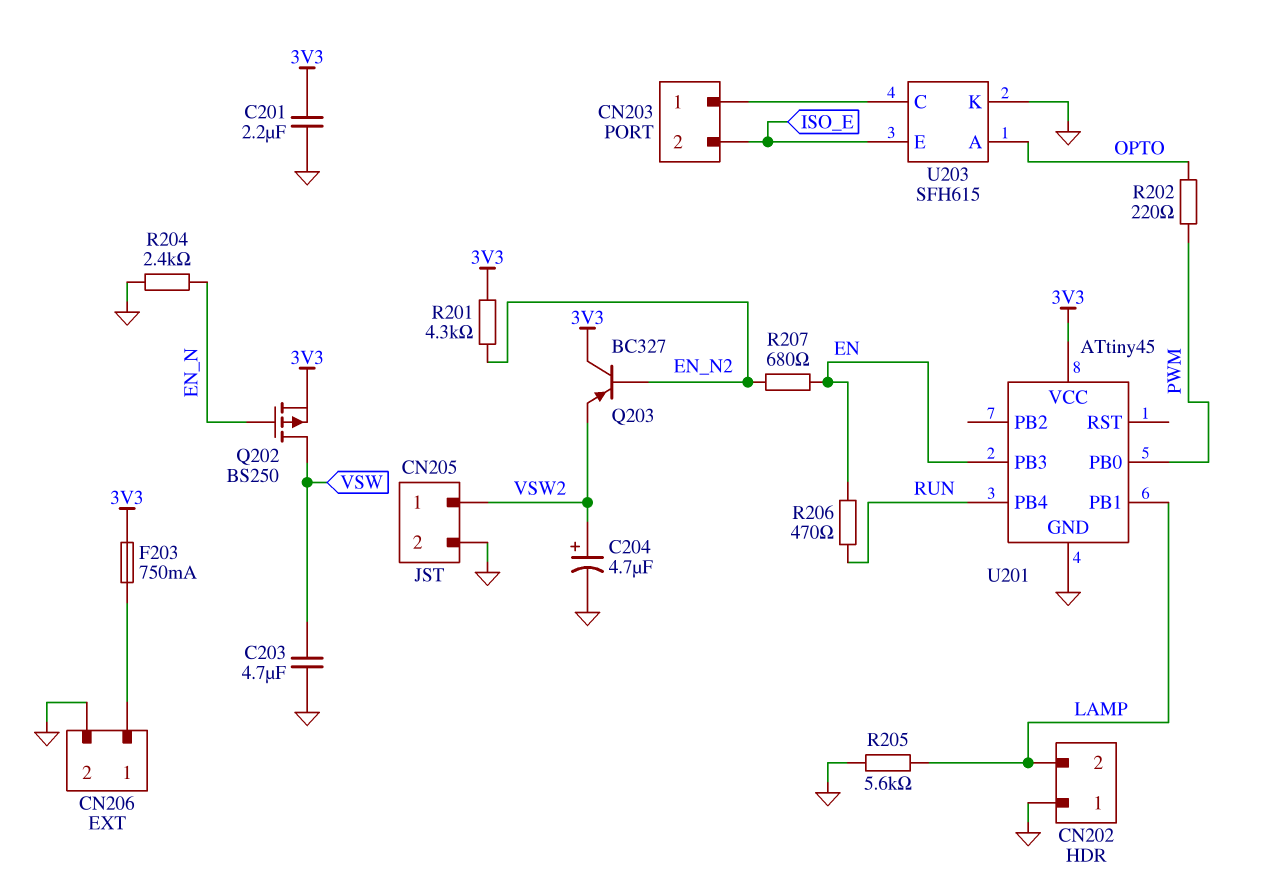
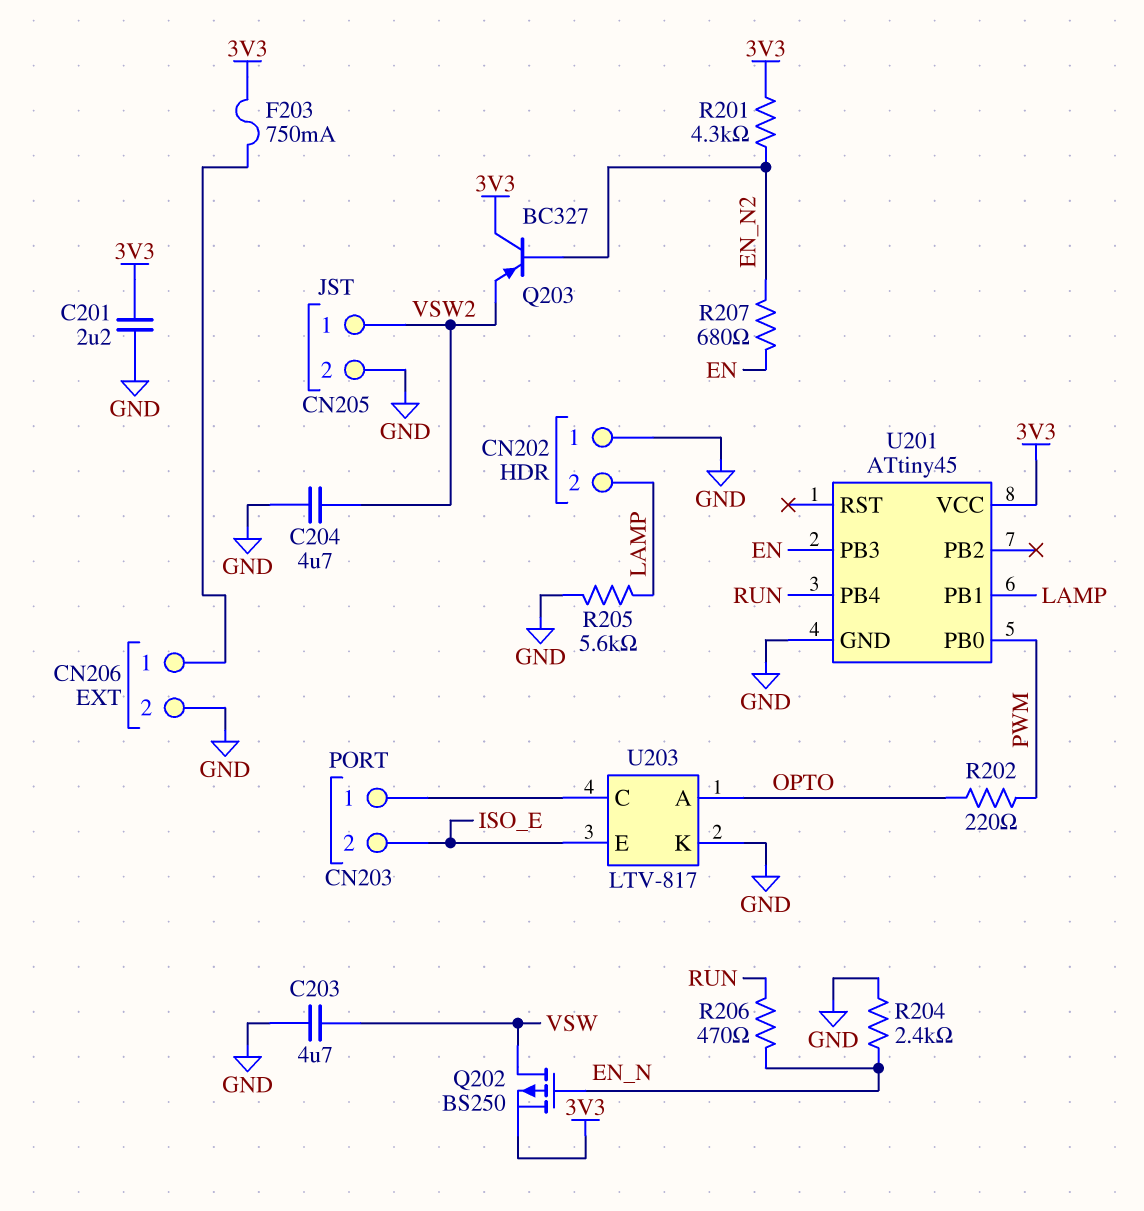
C204: 4.7uF (plus VSW2, minus GND) -> 4.7uF (GND, VSW2)
R206: 470 (EN, RUN) -> 470 (EN_N, RUN)
U203: SFH615 -> LTV-817

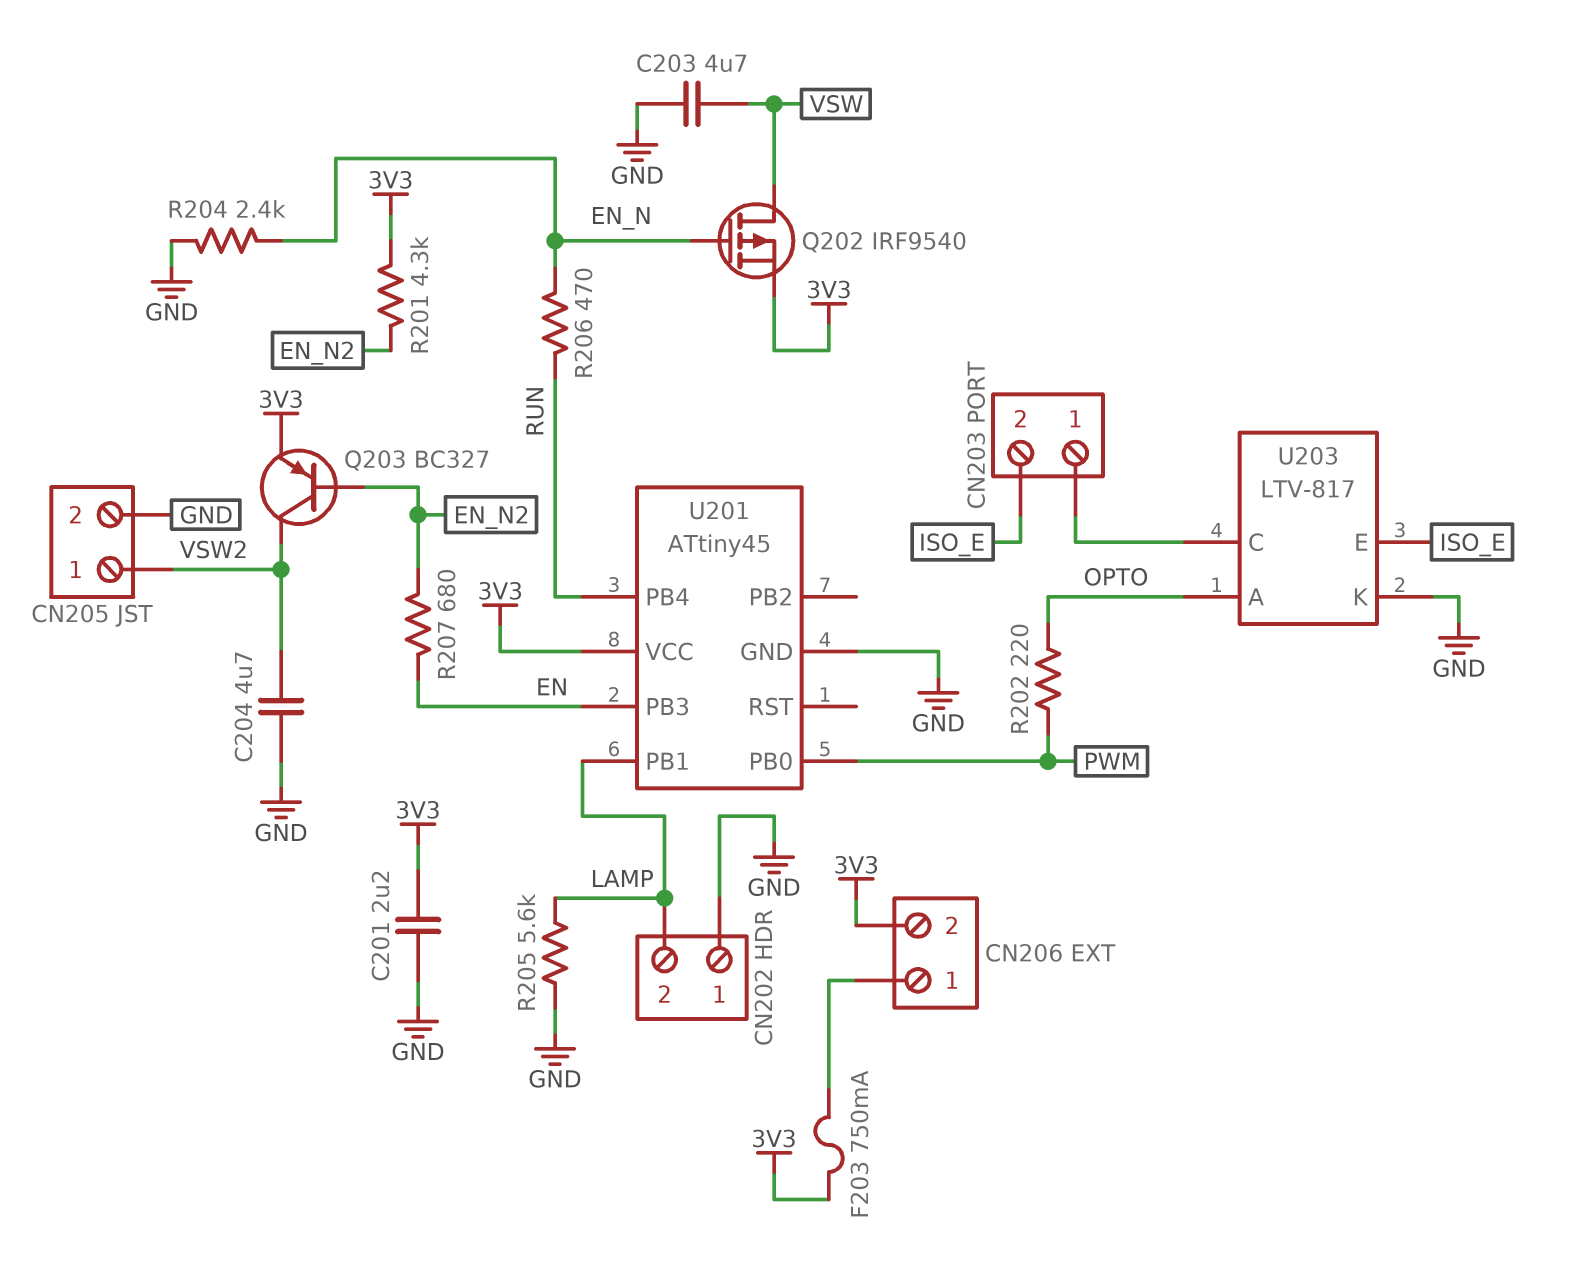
CN206 pin 2: GND -> 3V3
Q202: PMOS BS250 (G EN_N, D VSW, S 3V3) -> PMOS IRF9540 (G EN_N, D VSW, S 3V3)
Q203: PNP BC327 (B EN_N2, C 3V3, E VSW2) -> PNP BC327 (B EN_N2, C VSW2, E 3V3)

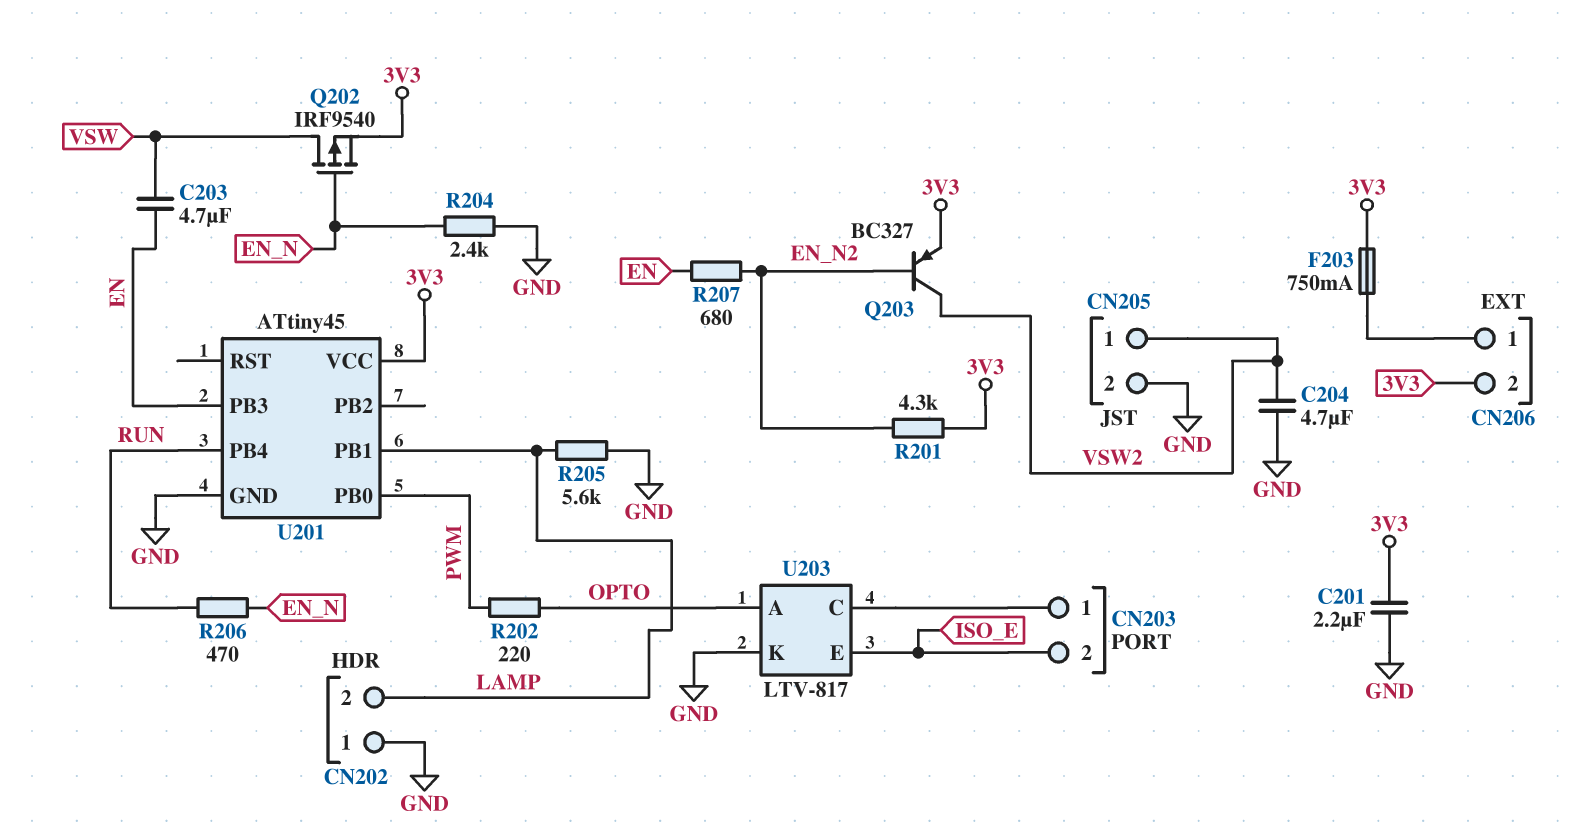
C203: 4.7uF (GND, VSW) -> 4.7uF (EN, VSW)

